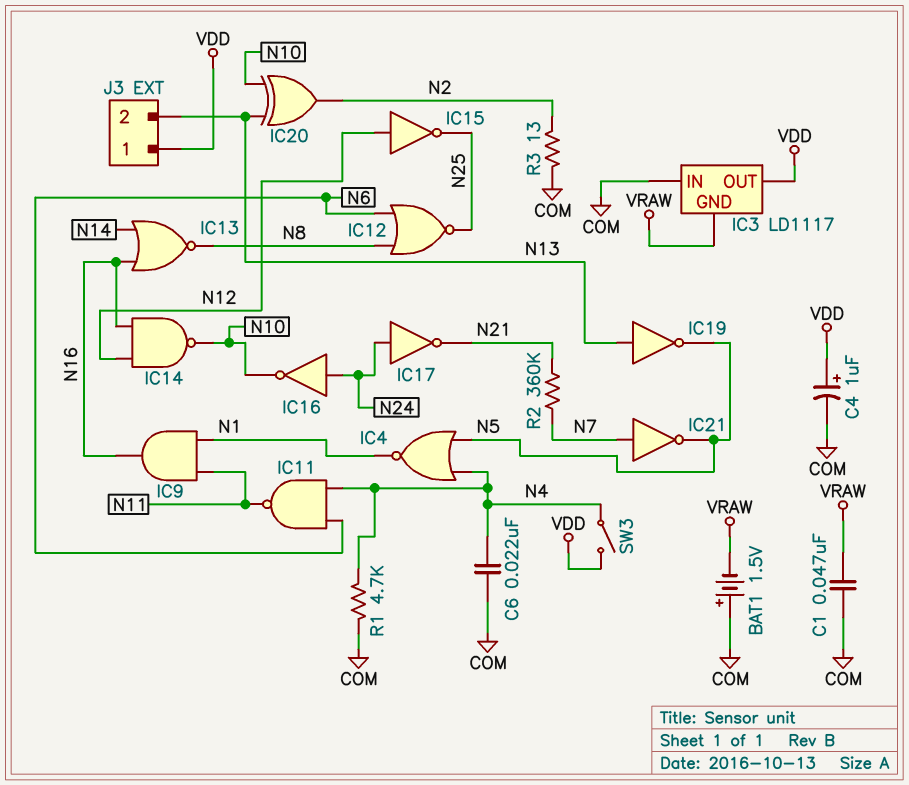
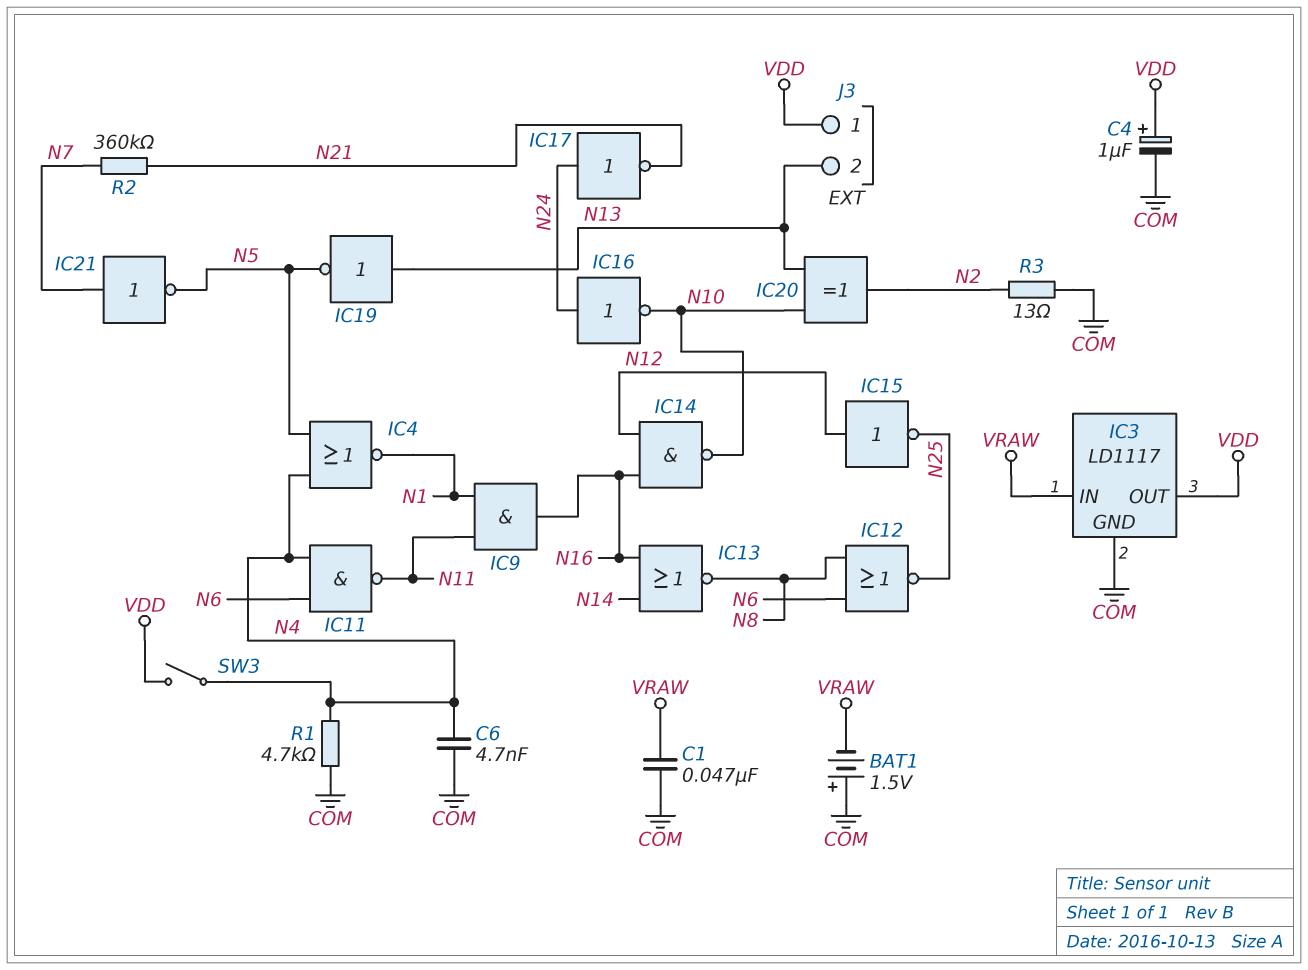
C6: 22nF (COM, N4) -> 4.7nF (COM, N4)
IC3 pin GND: VRAW -> COM
IC3 pin IN: COM -> VRAW

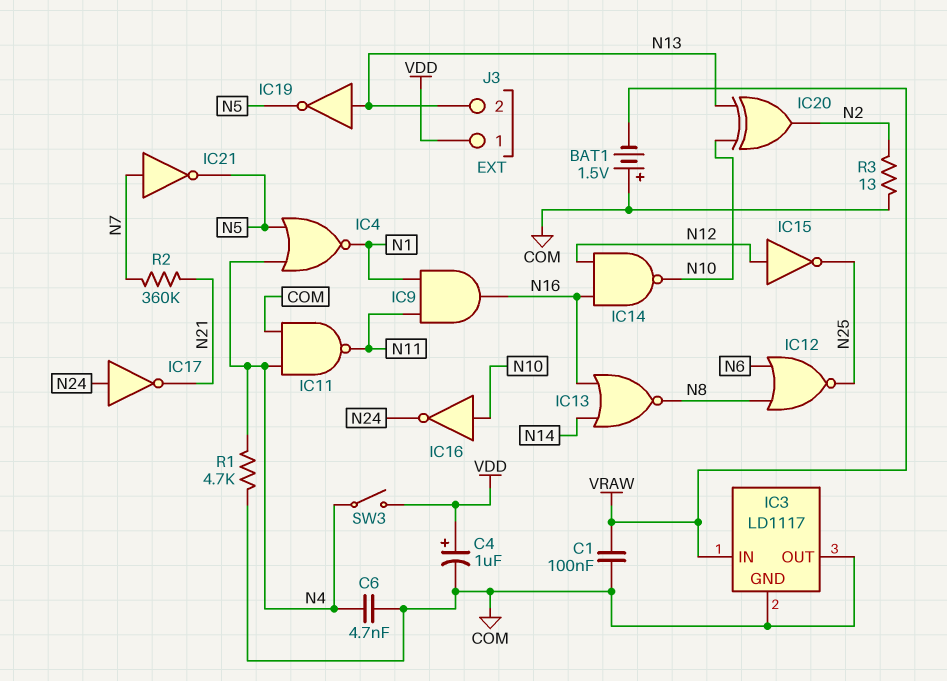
C1: 47nF (COM, VRAW) -> 100nF (COM, VRAW)
IC3 pin OUT: VDD -> COM
IC11: NAND (in N4, in N6, out N11) -> NAND (in COM, in N4, out N11)
IC16: NOT (in N24, out N10) -> NOT (in N10, out N24)

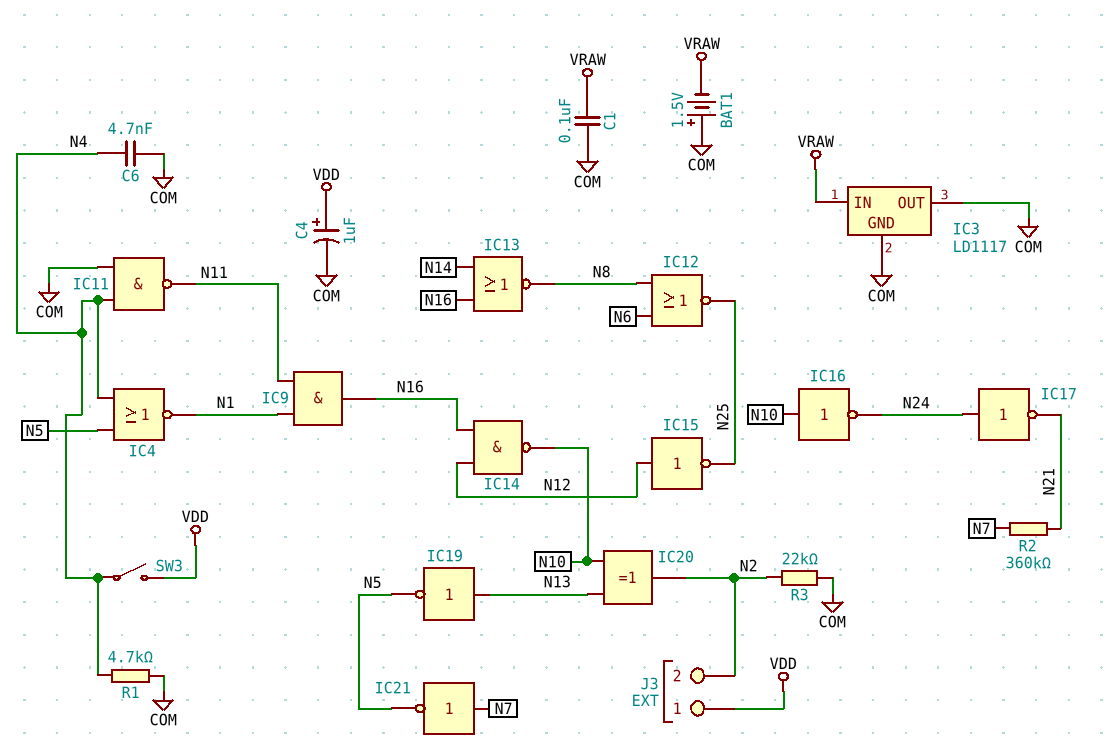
J3 pin 2: N13 -> N2
R3: 13 (COM, N2) -> 22k (COM, N2)

